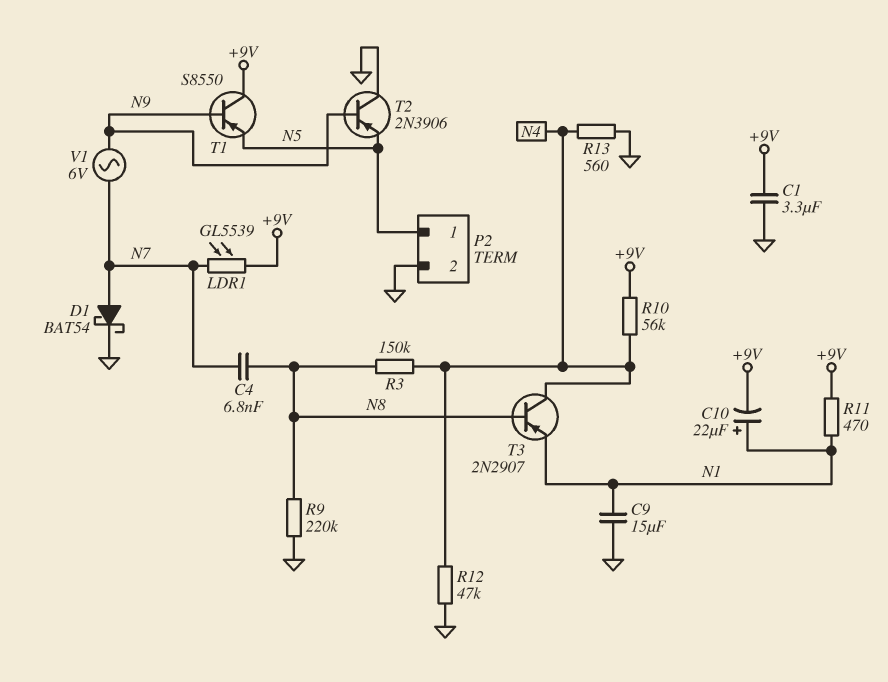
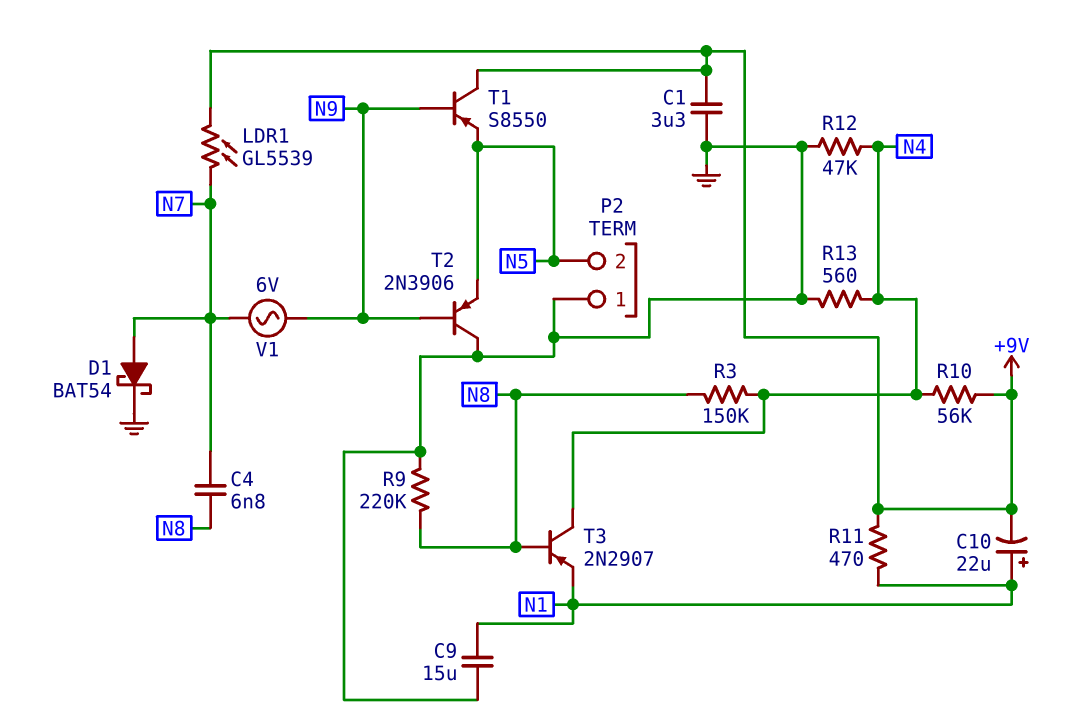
P2 pin 1: N5 -> GND
P2 pin 2: GND -> N5

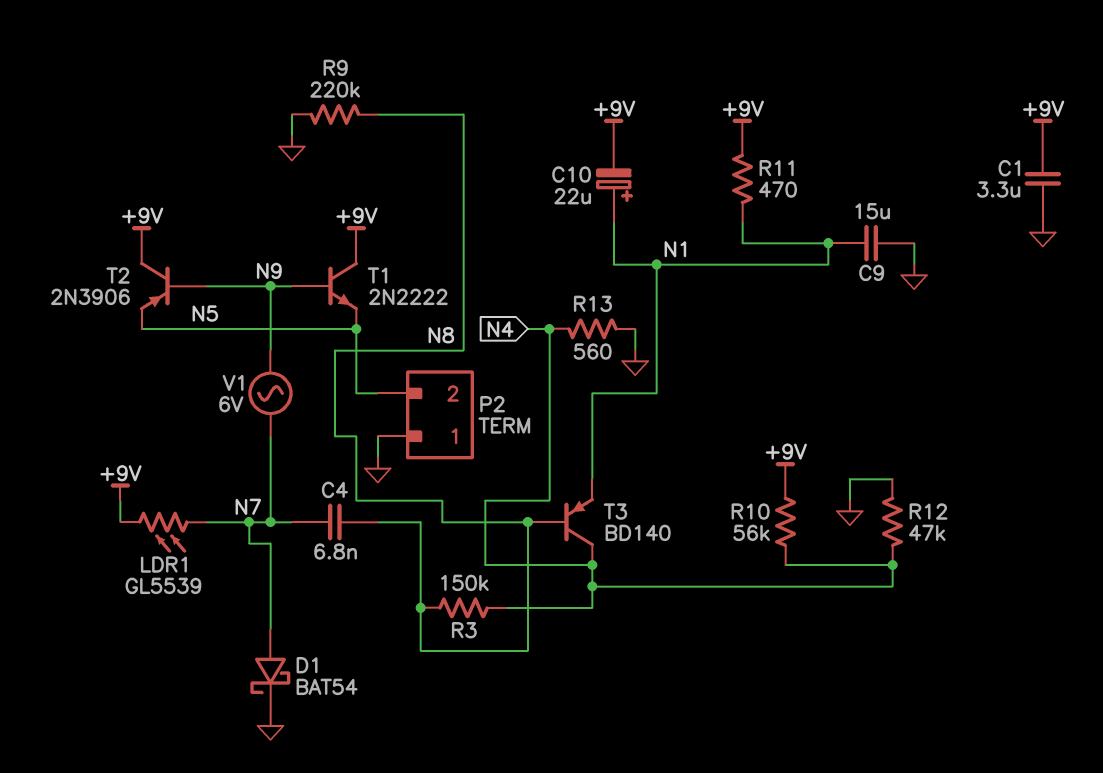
T1: PNP S8550 (B N9, C +9V, E N5) -> NPN 2N2222 (B N9, C +9V, E N5)
T2: PNP 2N3906 (B N9, C GND, E N5) -> PNP 2N3906 (B N9, C +9V, E N5)
T3: PNP 2N2907 (B N8, C N4, E N1) -> PNP BD140 (B N8, C N4, E N1)

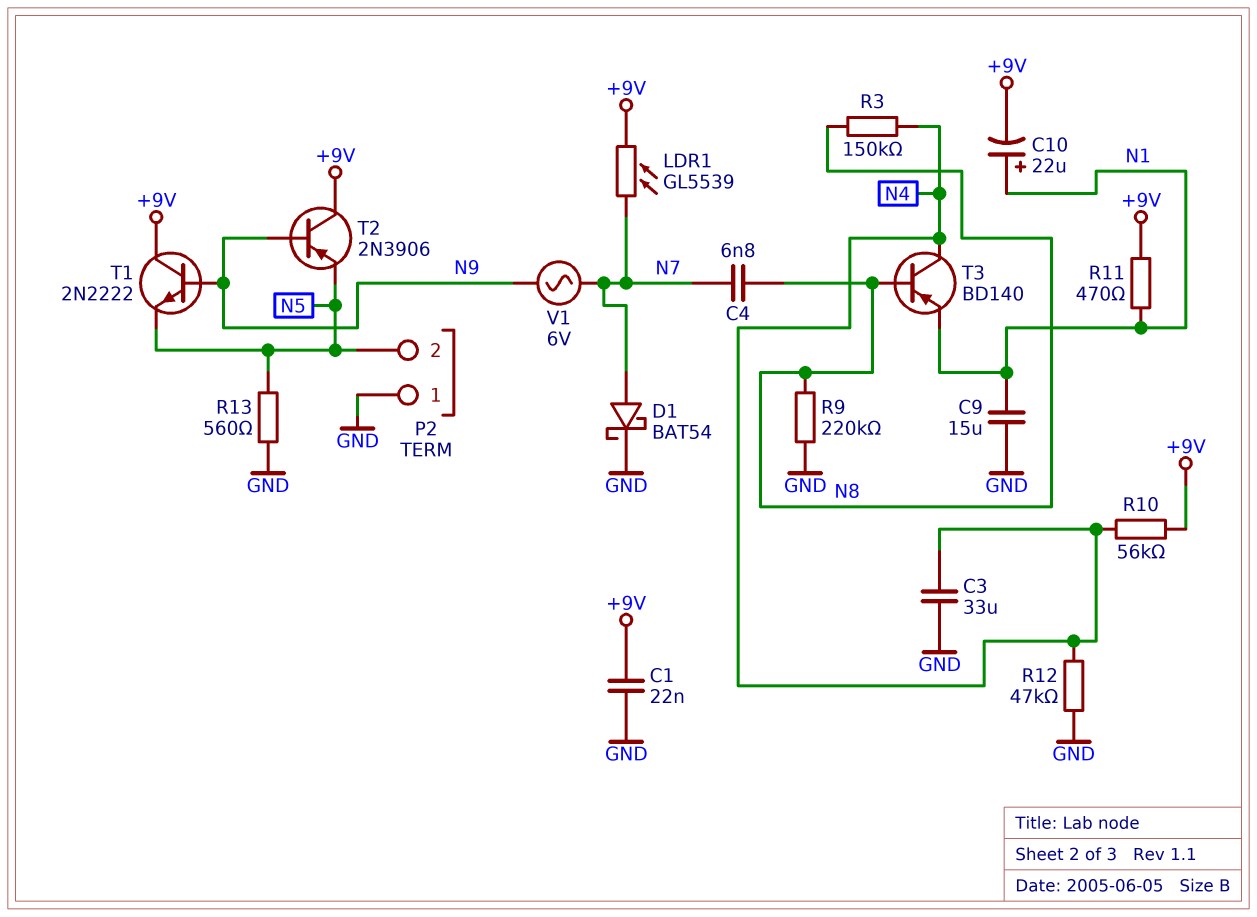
C1: 3.3uF (+9V, GND) -> 22nF (+9V, GND)
C3: none -> 33uF (GND, N4)
R13: 560 (GND, N4) -> 560 (GND, N5)

